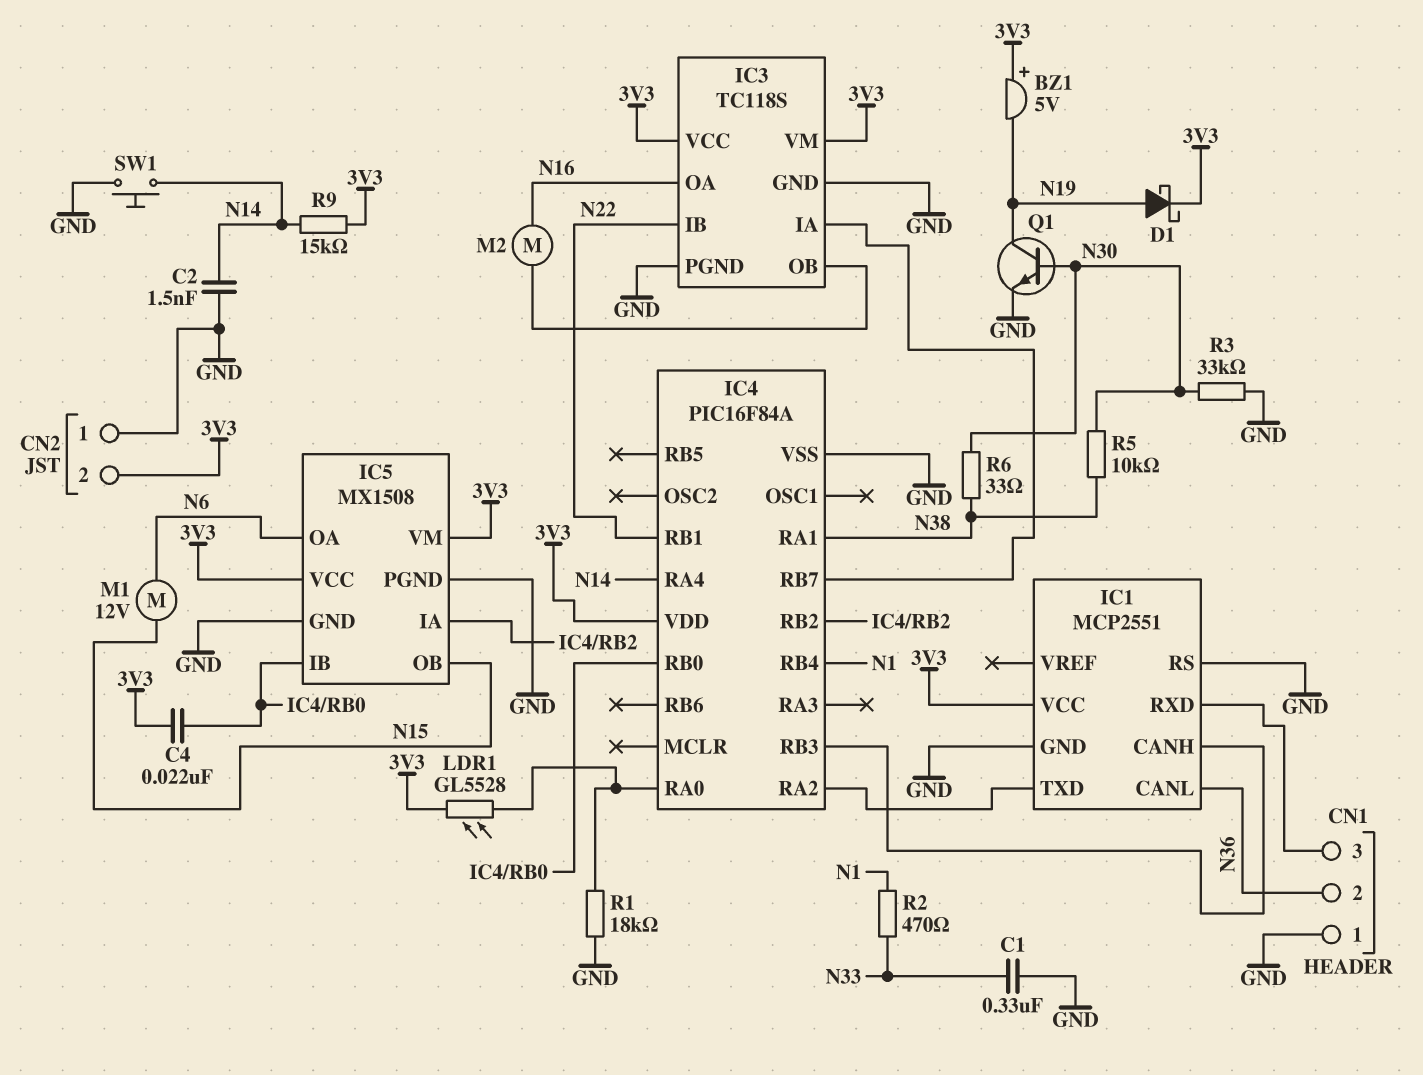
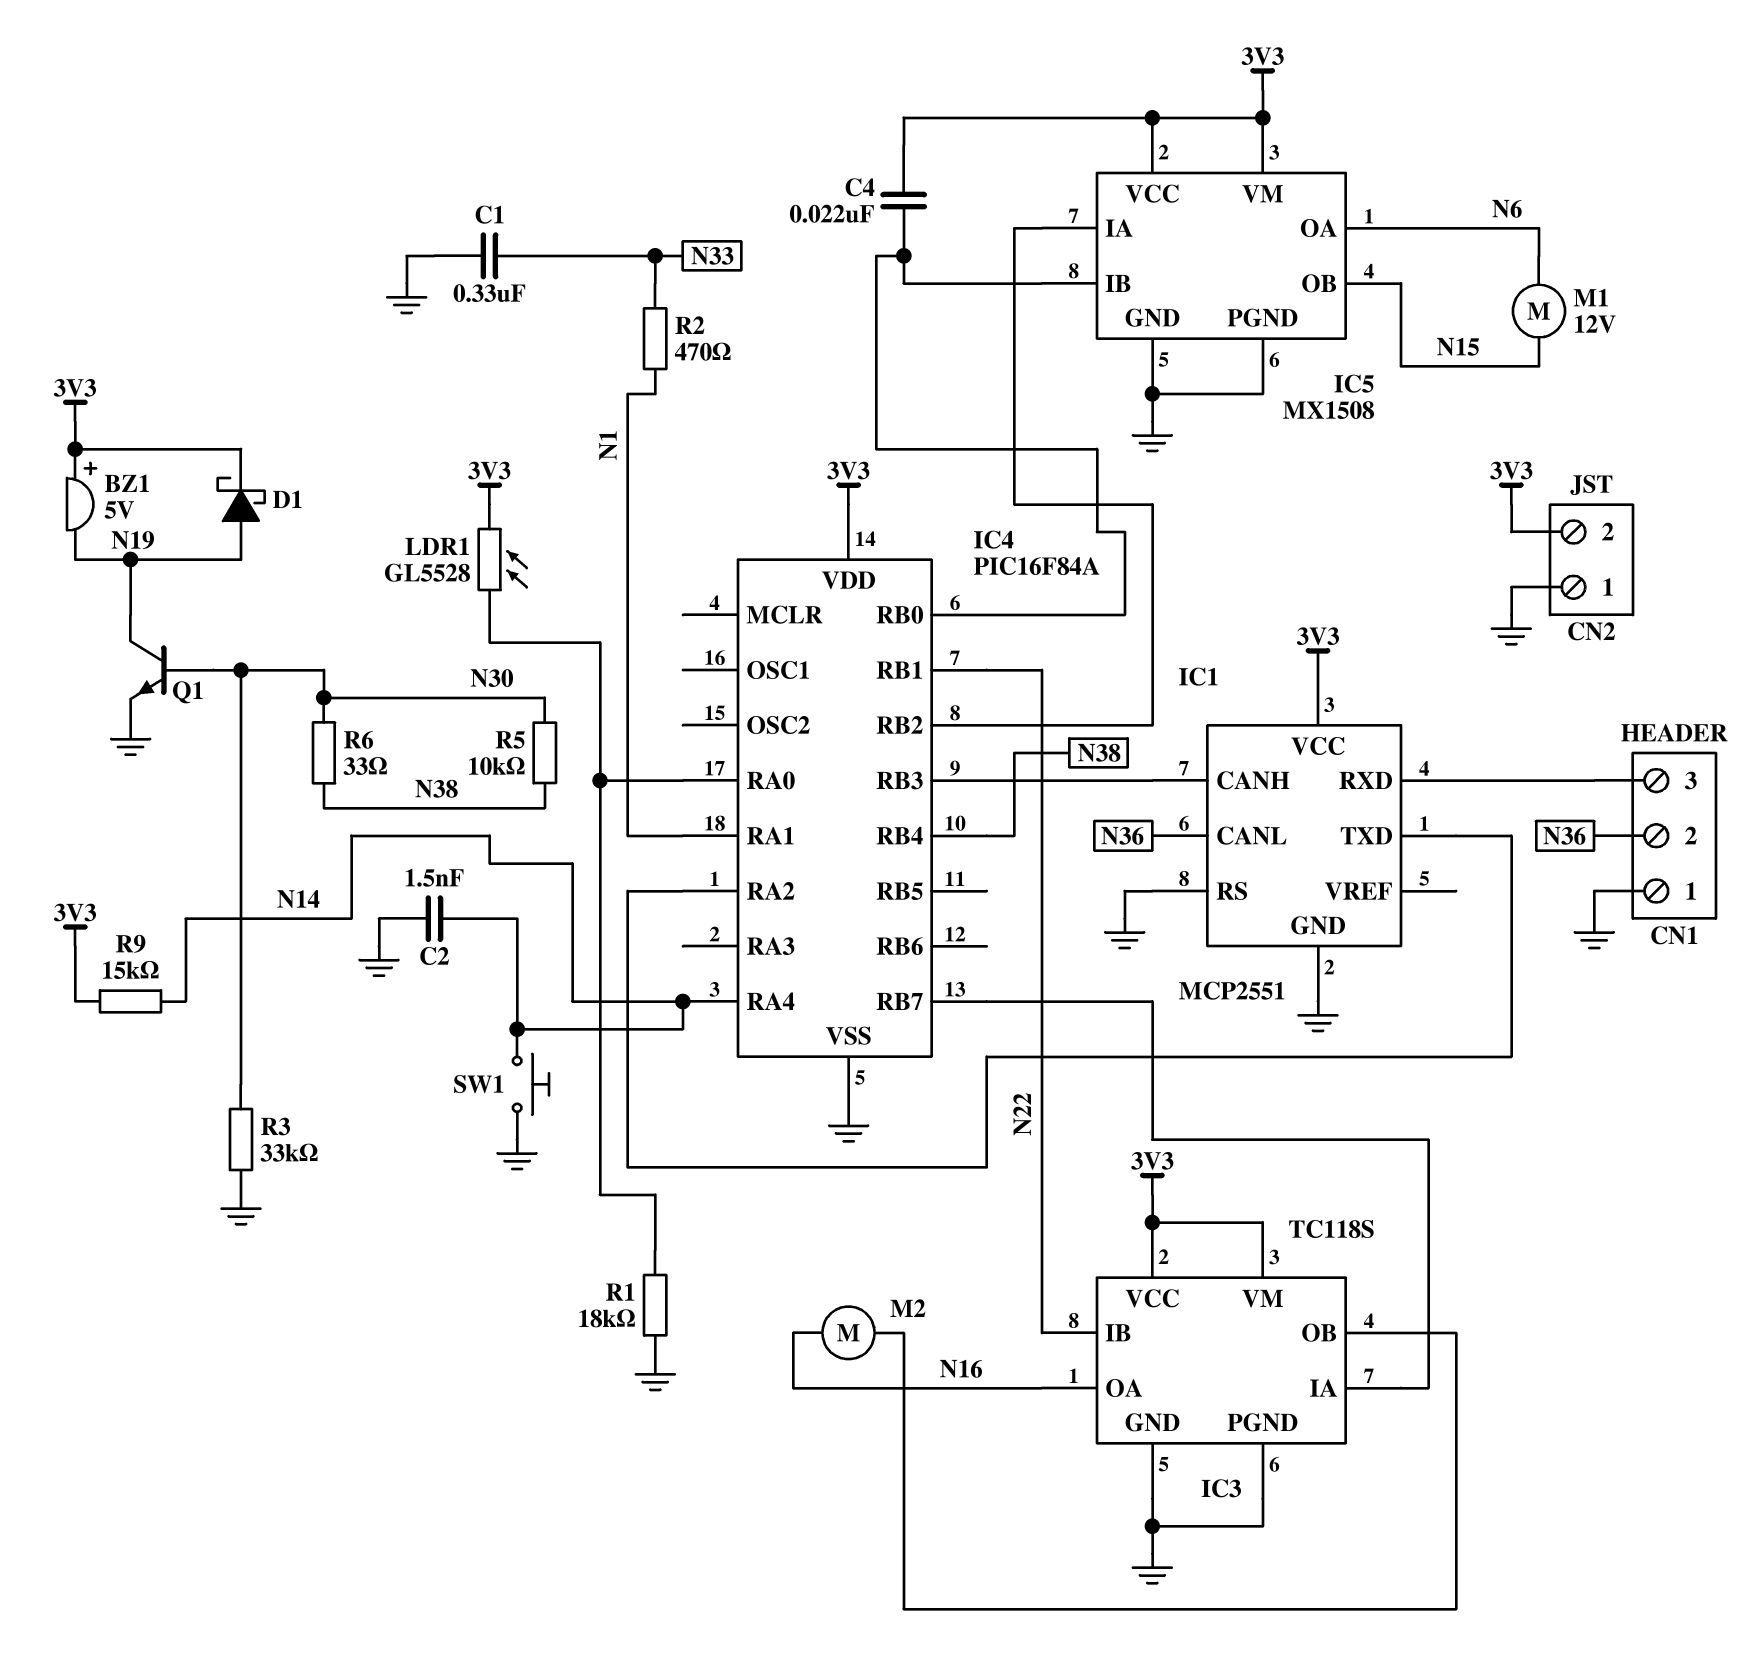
IC4 pin RA1: N38 -> N1
IC4 pin RB4: N1 -> N38

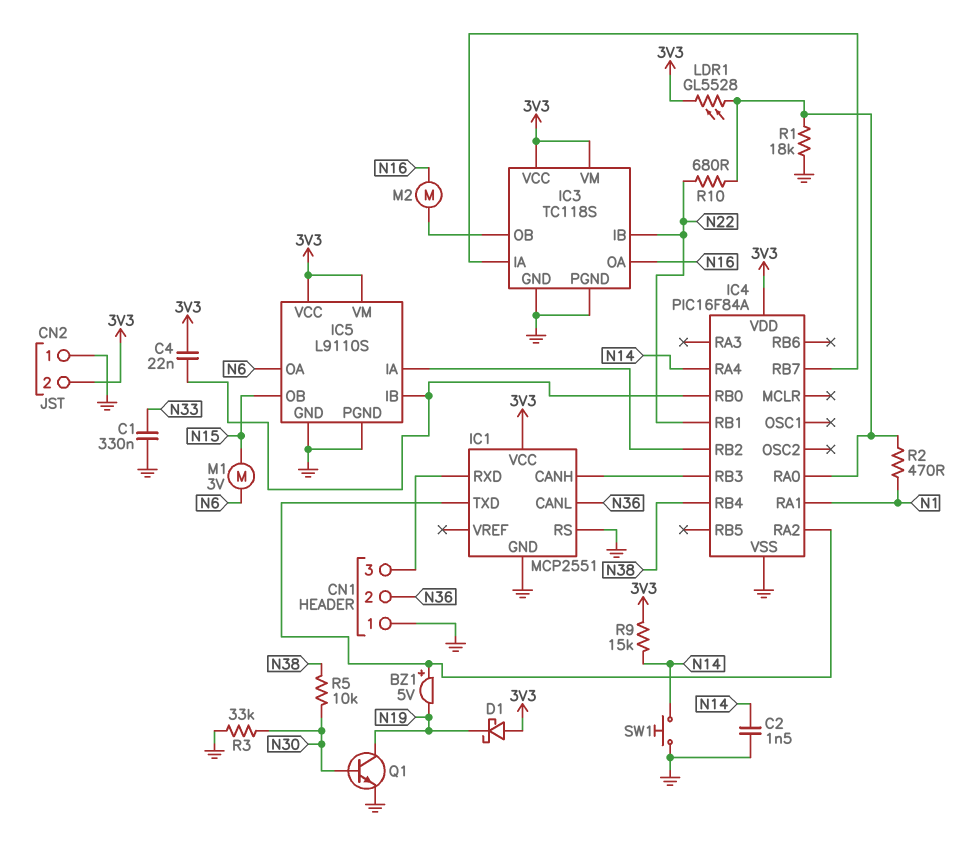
BZ1: buzzer 5V (plus 3V3, minus N19) -> buzzer 5V (plus IC1/TXD, minus N19)
D1: schottky (A N19, K 3V3) -> schottky (A 3V3, K N19)
IC5: MX1508 -> L9110S
M1: motor 12V (N6, N15) -> motor 3V (N6, N15)
R2: 470 (N1, N33) -> 470 (IC4/RA0, N1)
R6: 33 (N30, N38) -> none
R10: none -> 680 (IC4/RA0, N22)

